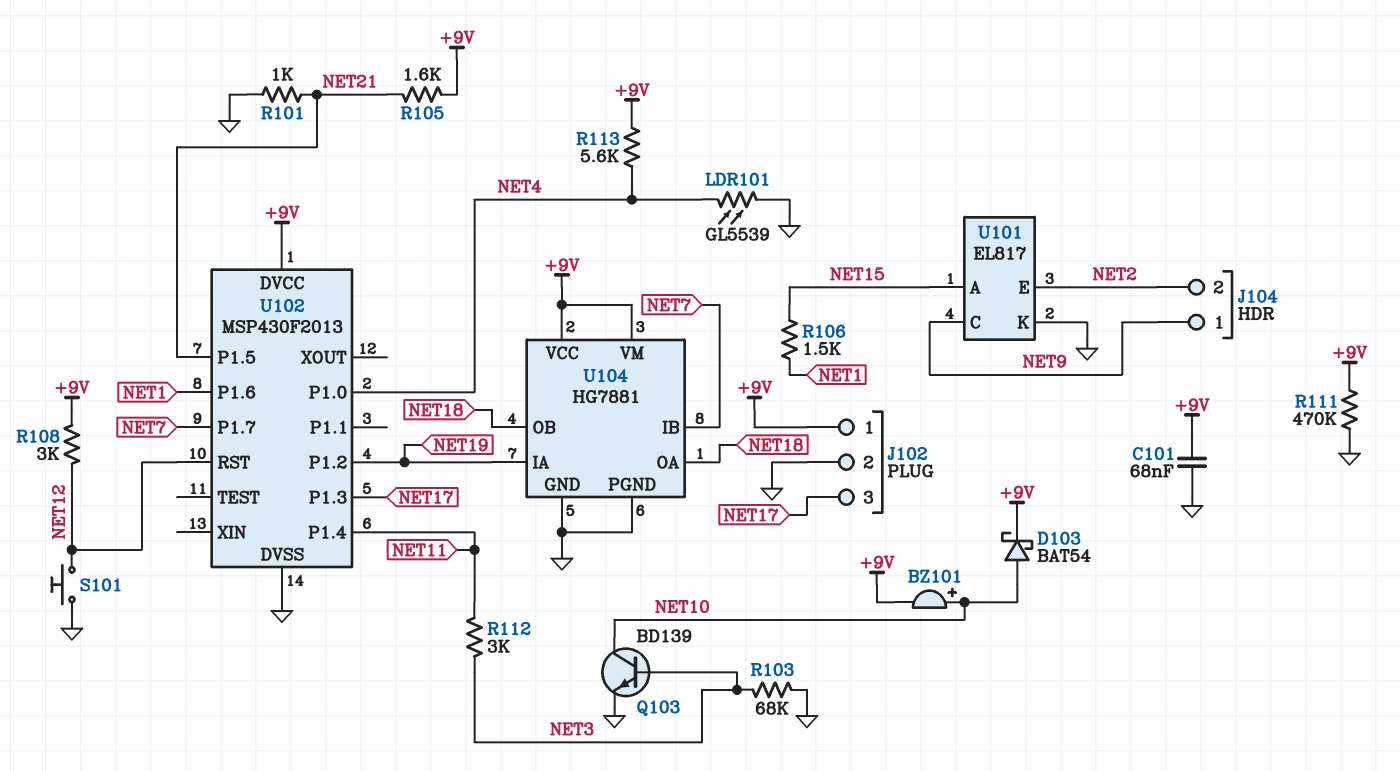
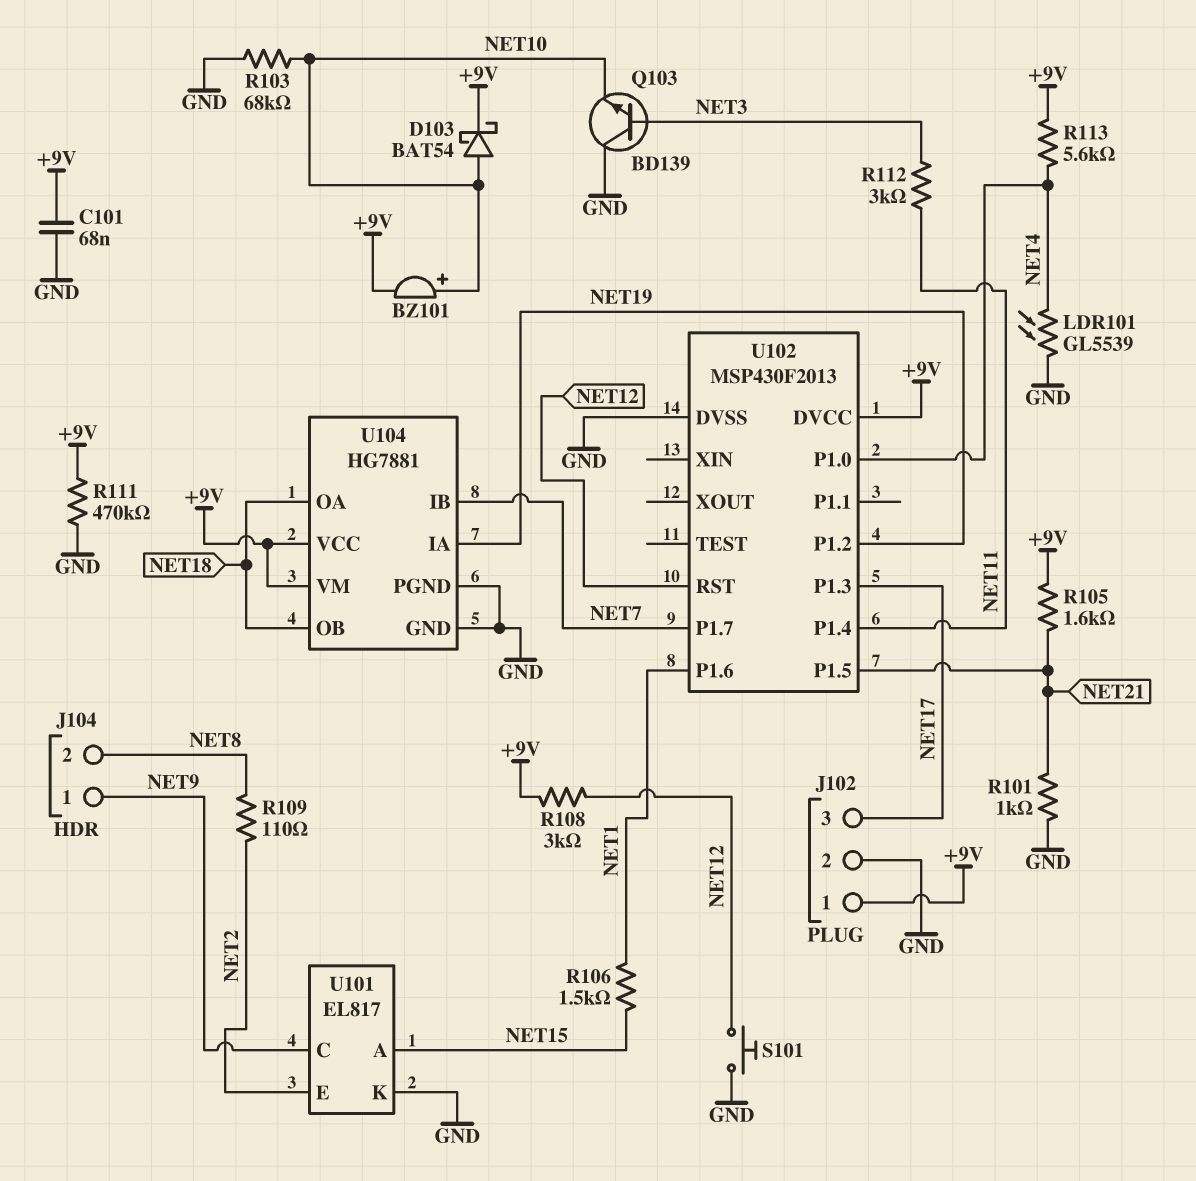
J104 pin 2: NET2 -> NET8
Q103: NPN BD139 (B NET3, C NET10, E GND) -> NPN BD139 (B NET3, C GND, E NET10)
R103: 68k (GND, NET3) -> 68k (GND, NET10)
R109: none -> 110 (NET2, NET8)

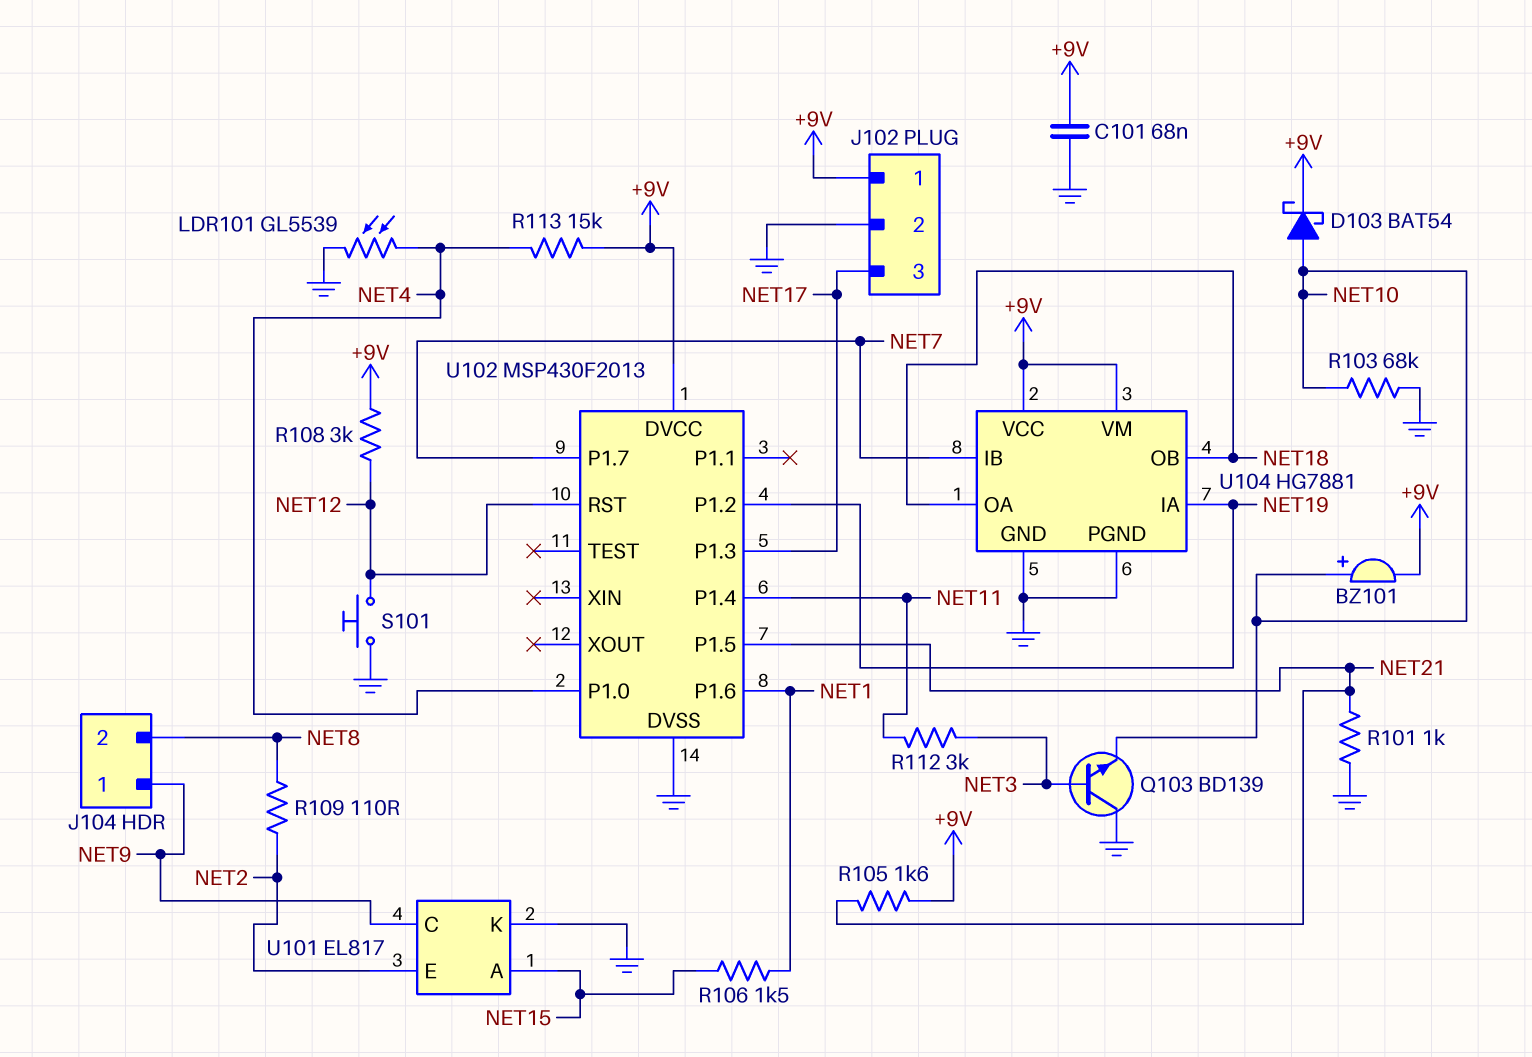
R111: 470k (+9V, GND) -> none
R113: 5.6k (+9V, NET4) -> 15k (+9V, NET4)

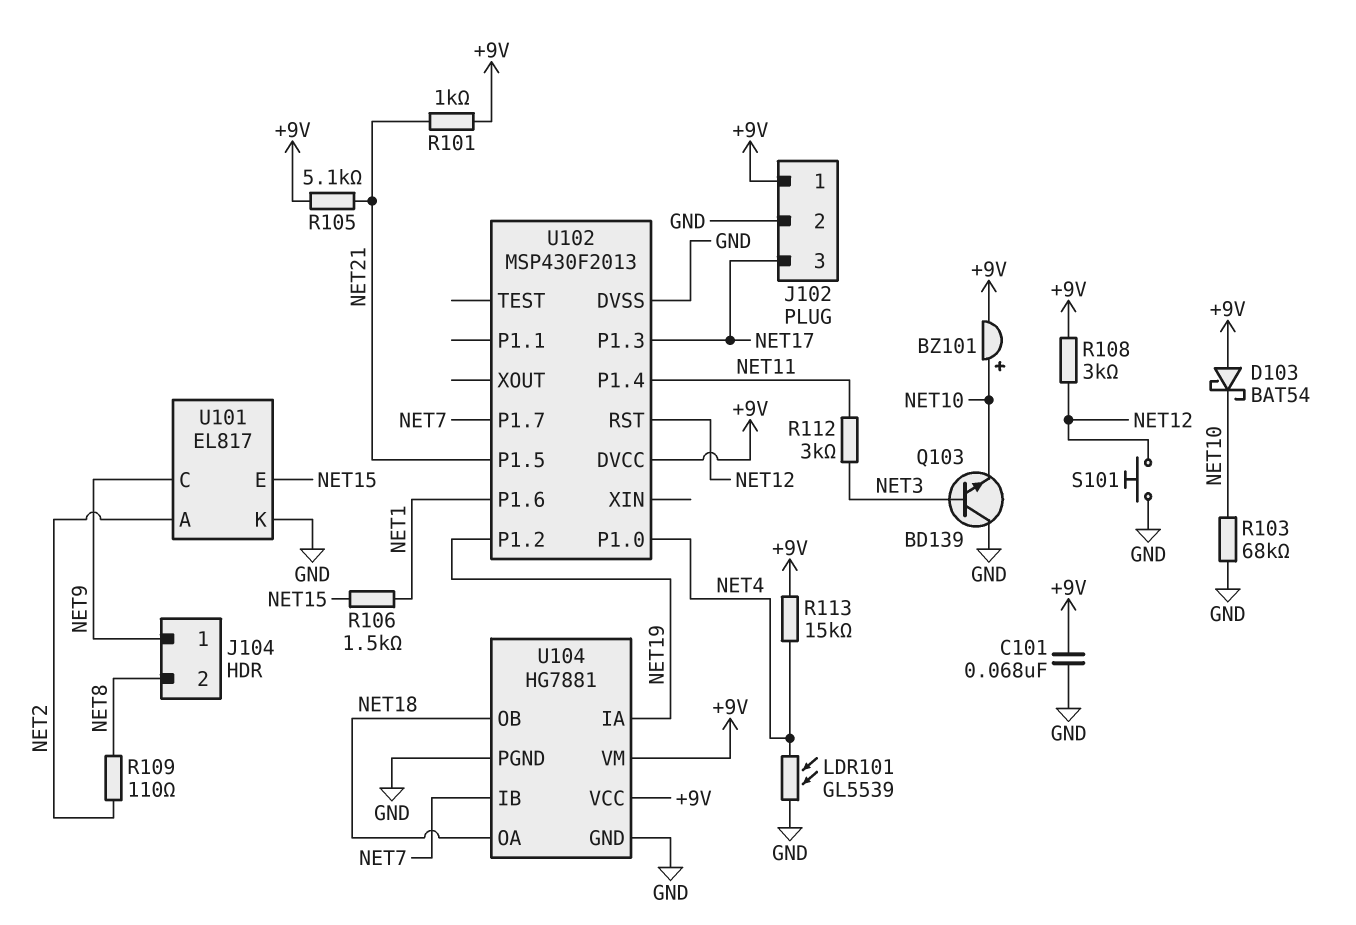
D103: schottky BAT54 (A NET10, K +9V) -> schottky BAT54 (A +9V, K NET10)
R101: 1k (GND, NET21) -> 1k (+9V, NET21)
R105: 1.6k (+9V, NET21) -> 5.1k (+9V, NET21)
U101 pin A: NET15 -> NET2
U101 pin E: NET2 -> NET15

